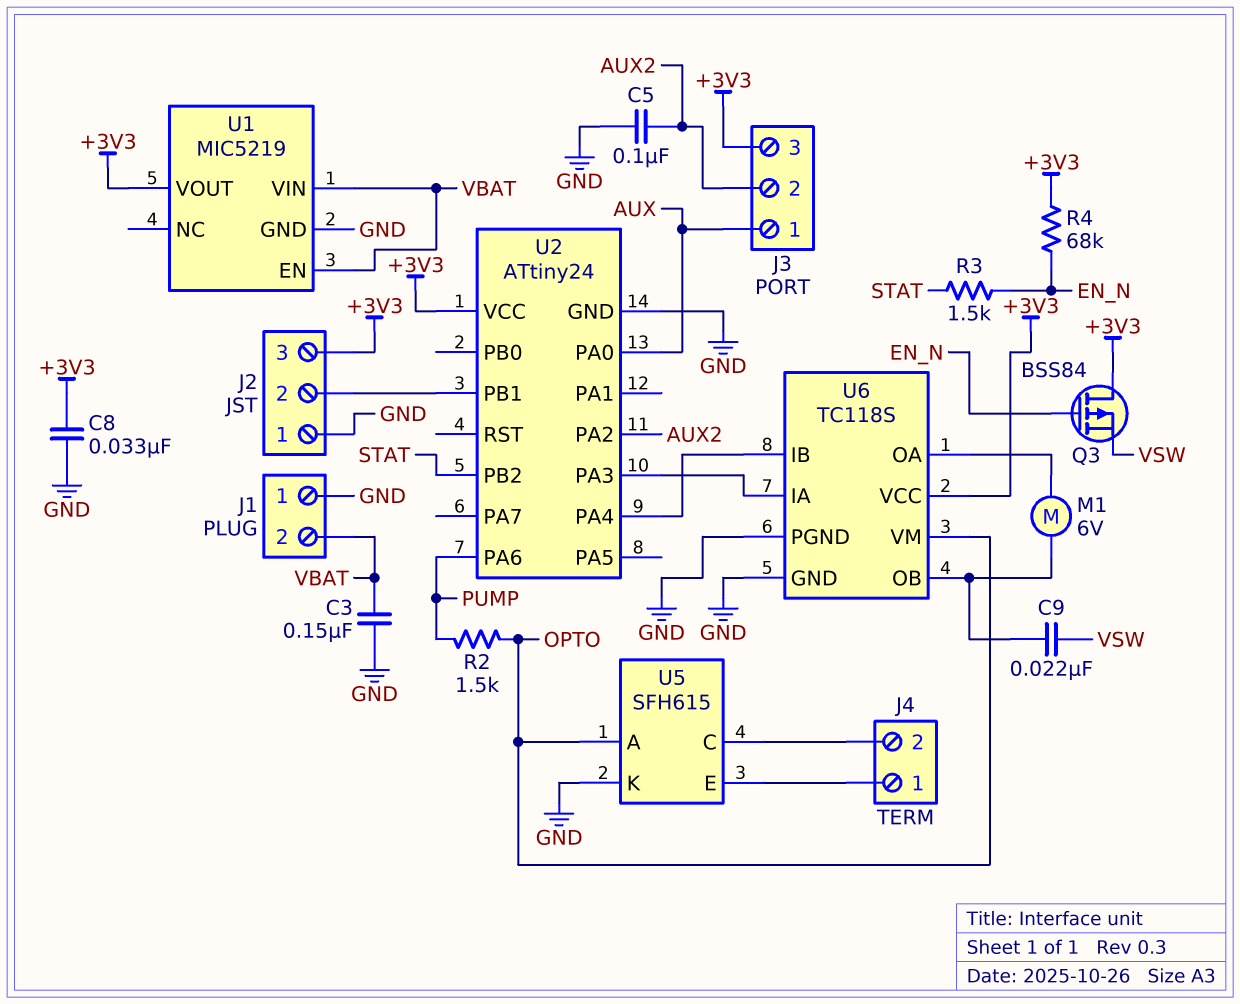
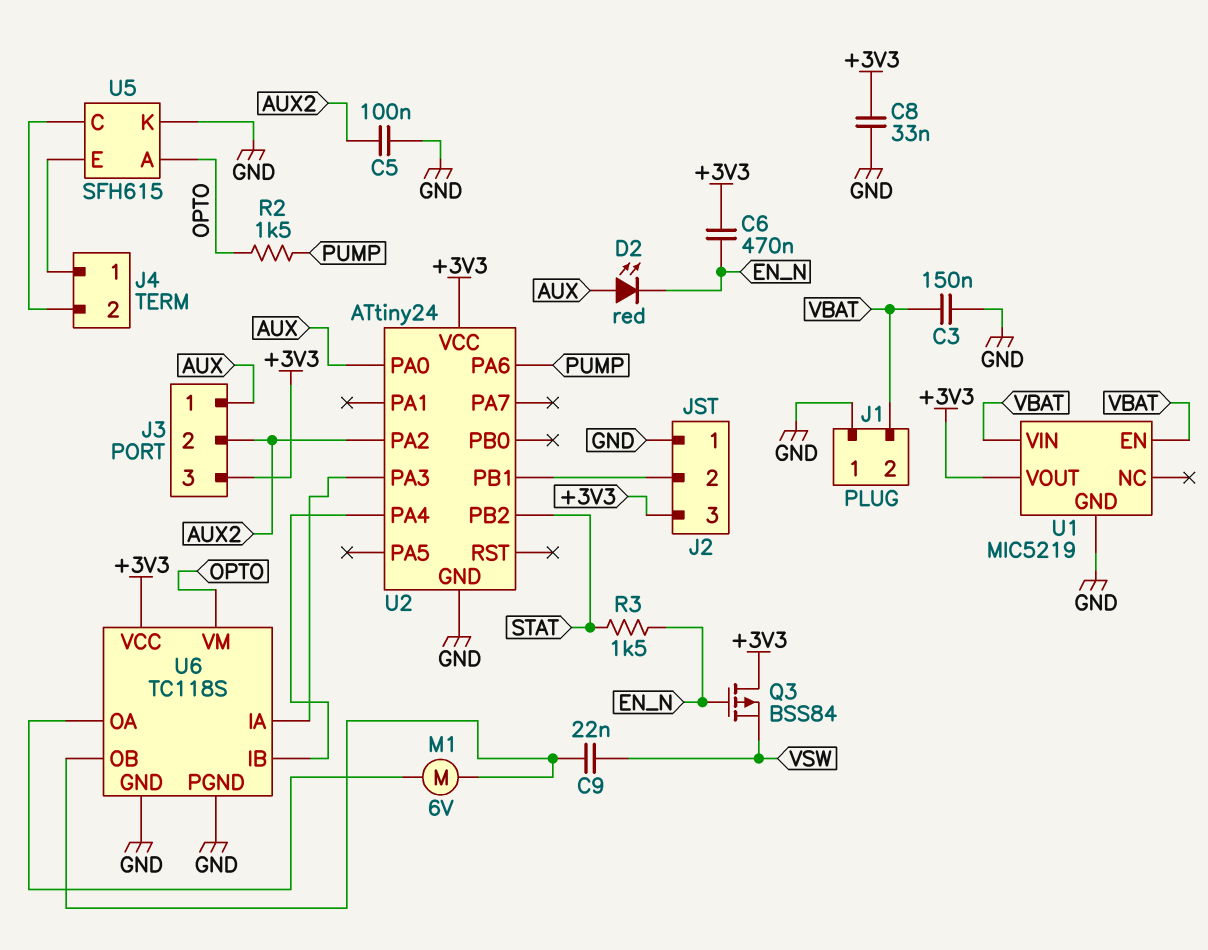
C6: none -> 470nF (+3V3, EN_N)
D2: none -> LED red (A AUX, K EN_N)
R4: 68k (+3V3, EN_N) -> none

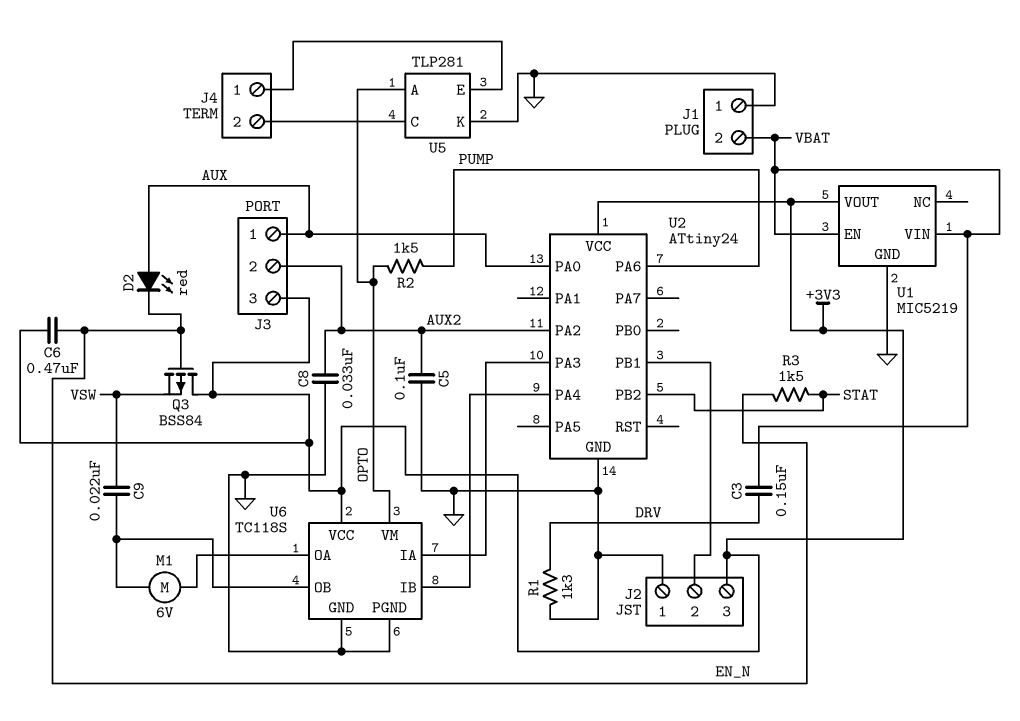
C3: 150nF (GND, VBAT) -> 150nF (DRV, VBAT)
C8: 33nF (+3V3, GND) -> 33nF (AUX2, GND)
R1: none -> 1.3k (DRV, GND)
U5: SFH615 -> TLP281

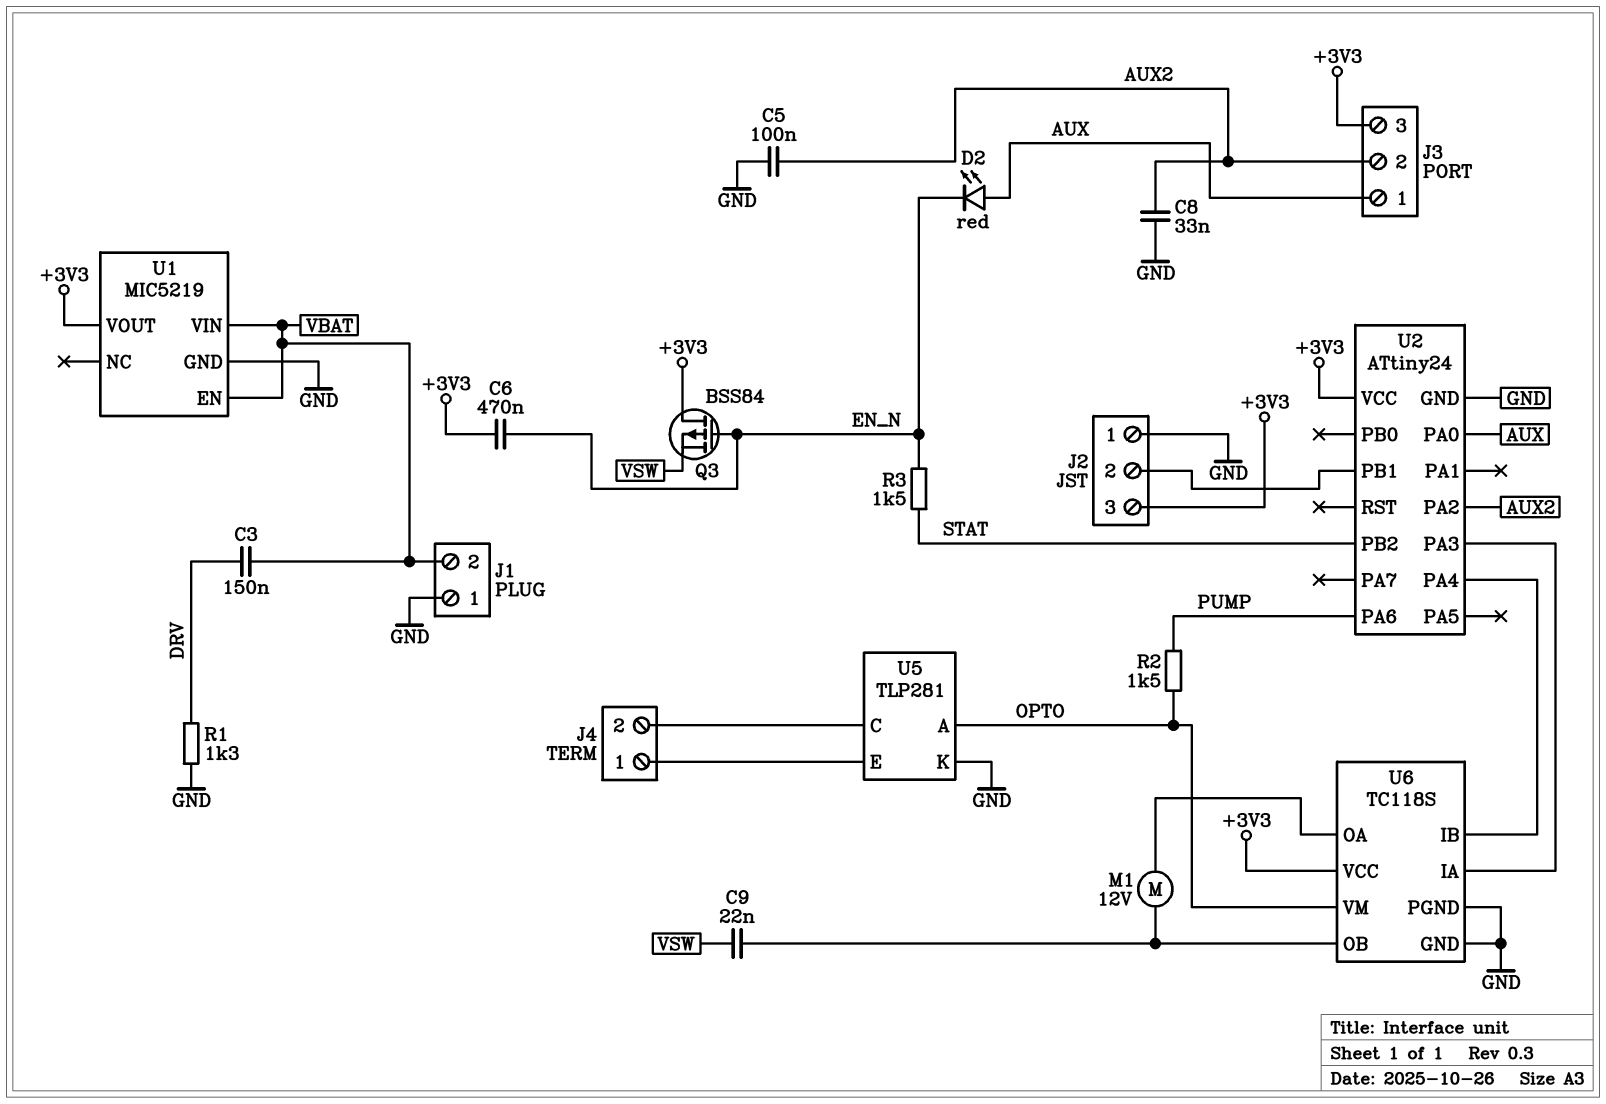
M1: motor 6V (U6/OA, U6/OB) -> motor 12V (U6/OA, U6/OB)

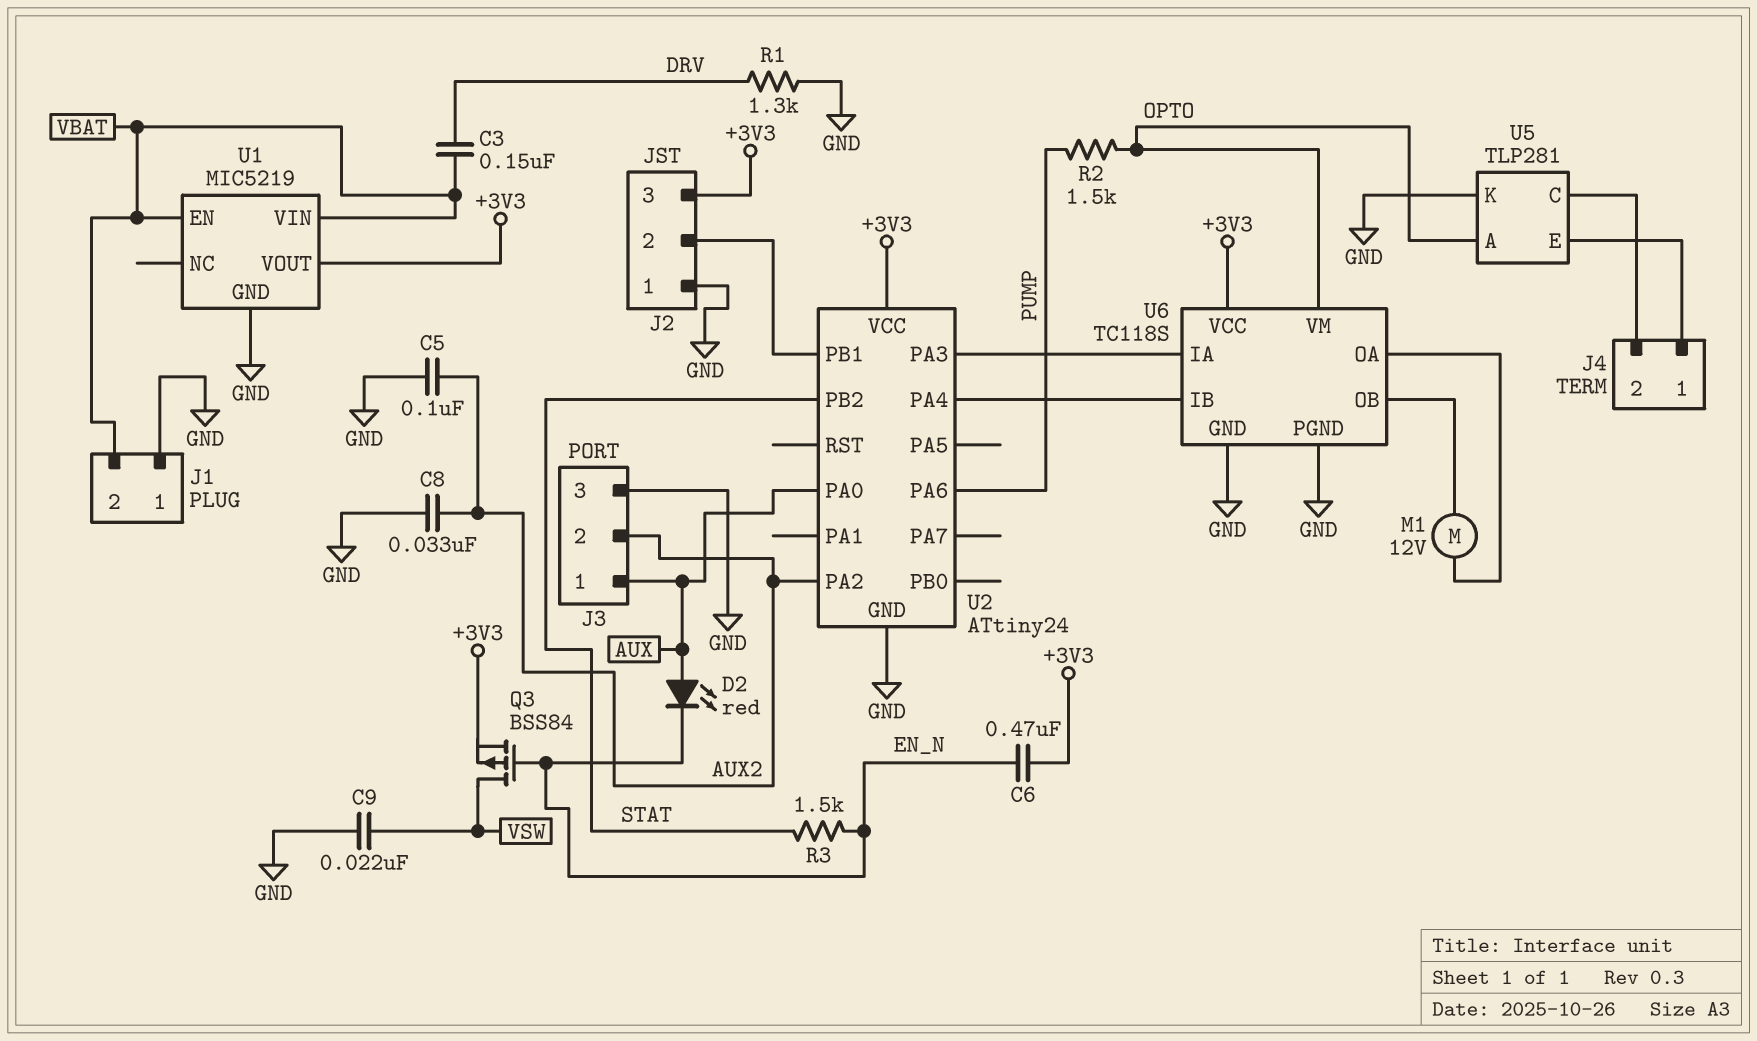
C9: 22nF (U6/OB, VSW) -> 22nF (GND, VSW)
J3 pin 3: +3V3 -> GND
Q3: PMOS BSS84 (G EN_N, D +3V3, S VSW) -> PMOS BSS84 (G EN_N, D VSW, S +3V3)

